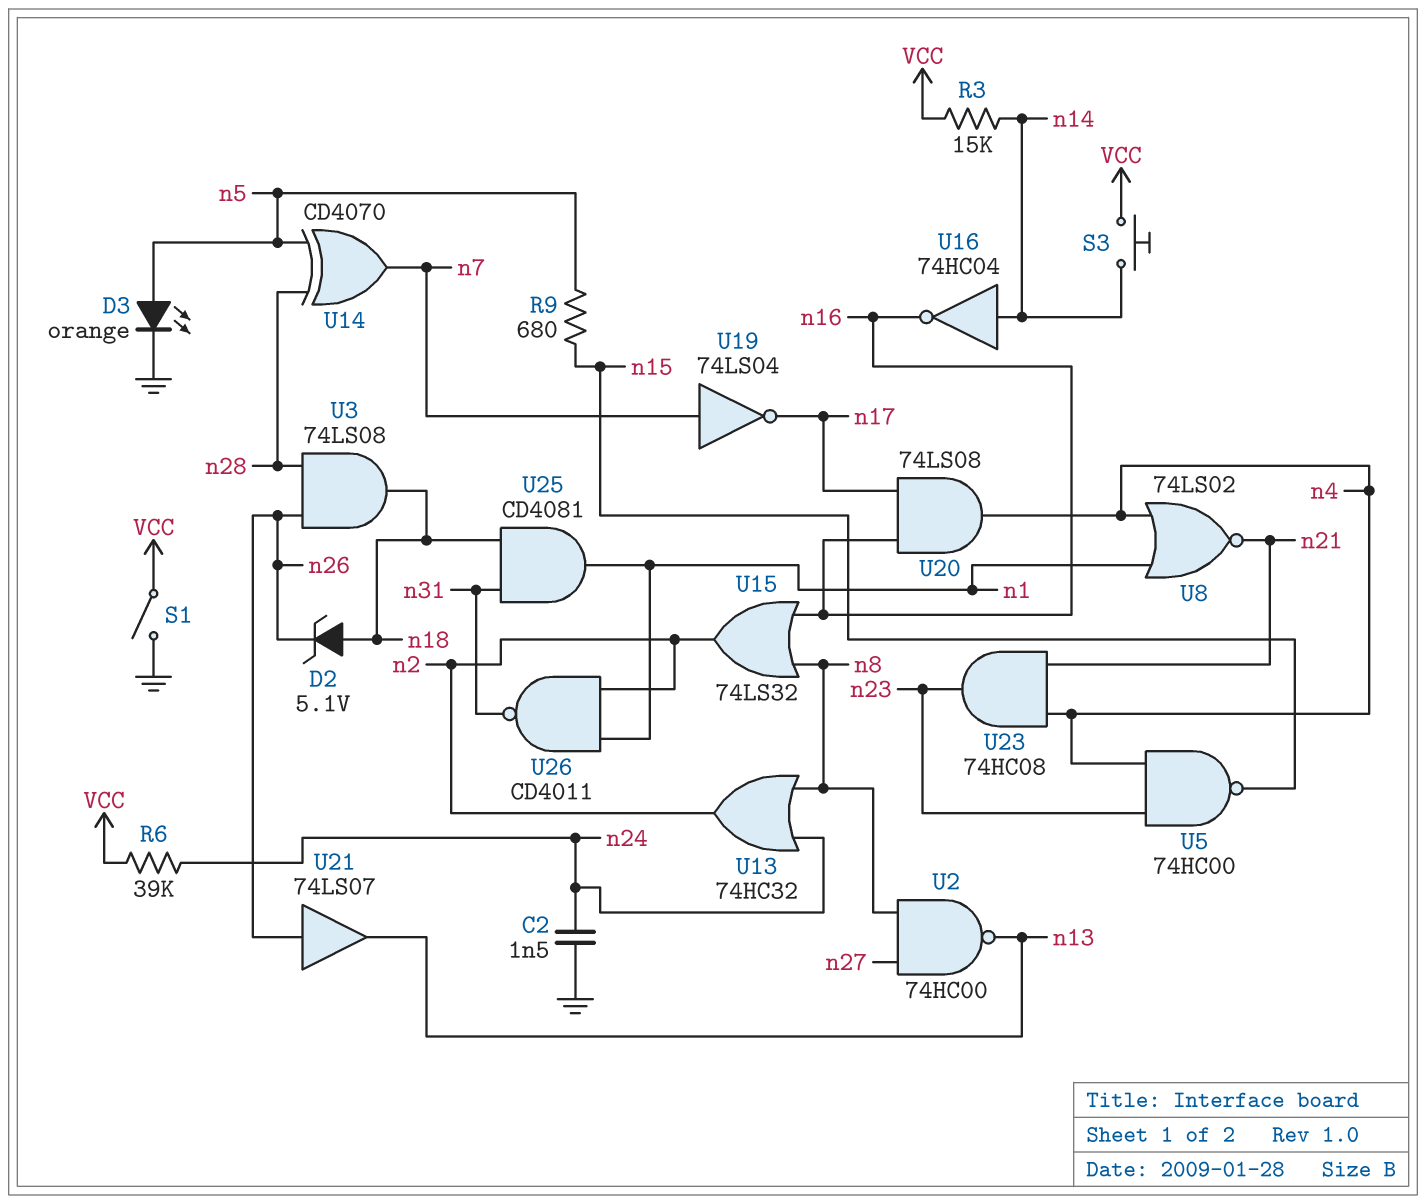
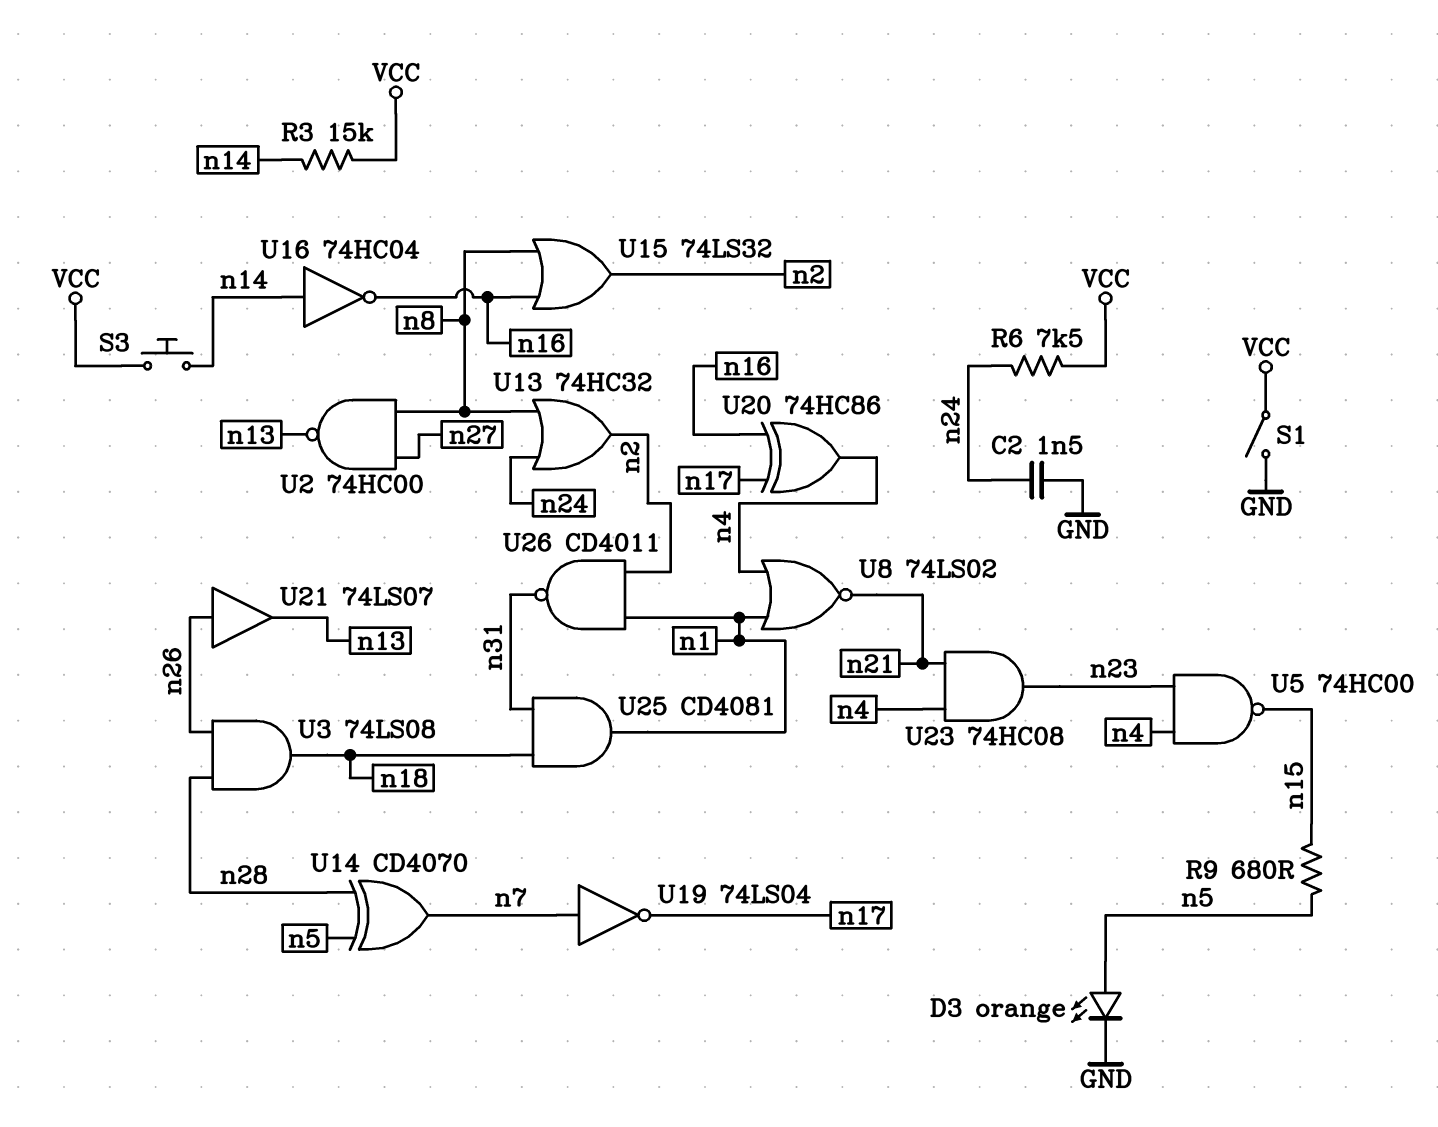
D2: zener 5.1V (A n18, K n26) -> none
R6: 39k (VCC, n24) -> 7.5k (VCC, n24)
U20: AND 74LS08 (in n16, in n17, out n4) -> XOR 74HC86 (in n16, in n17, out n4)

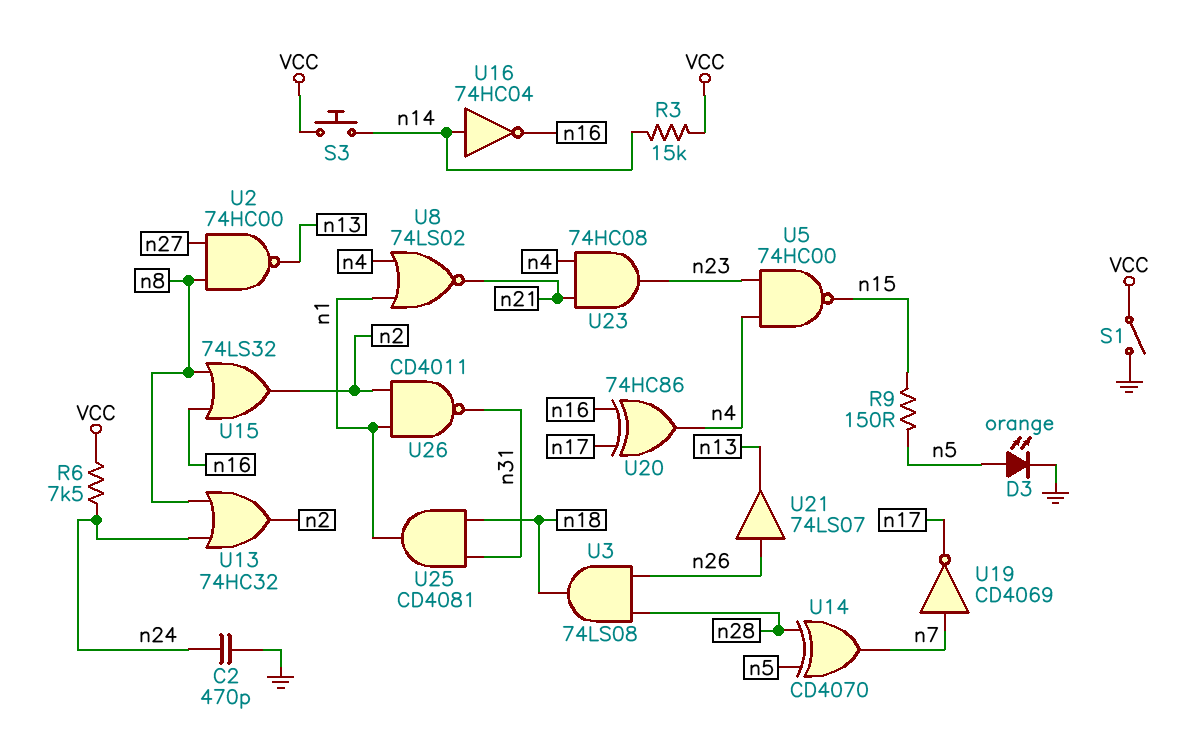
C2: 1.5nF (GND, n24) -> 470pF (GND, n24)
R9: 680 (n5, n15) -> 150 (n5, n15)
U19: NOT 74LS04 (in n7, out n17) -> NOT CD4069 (in n7, out n17)

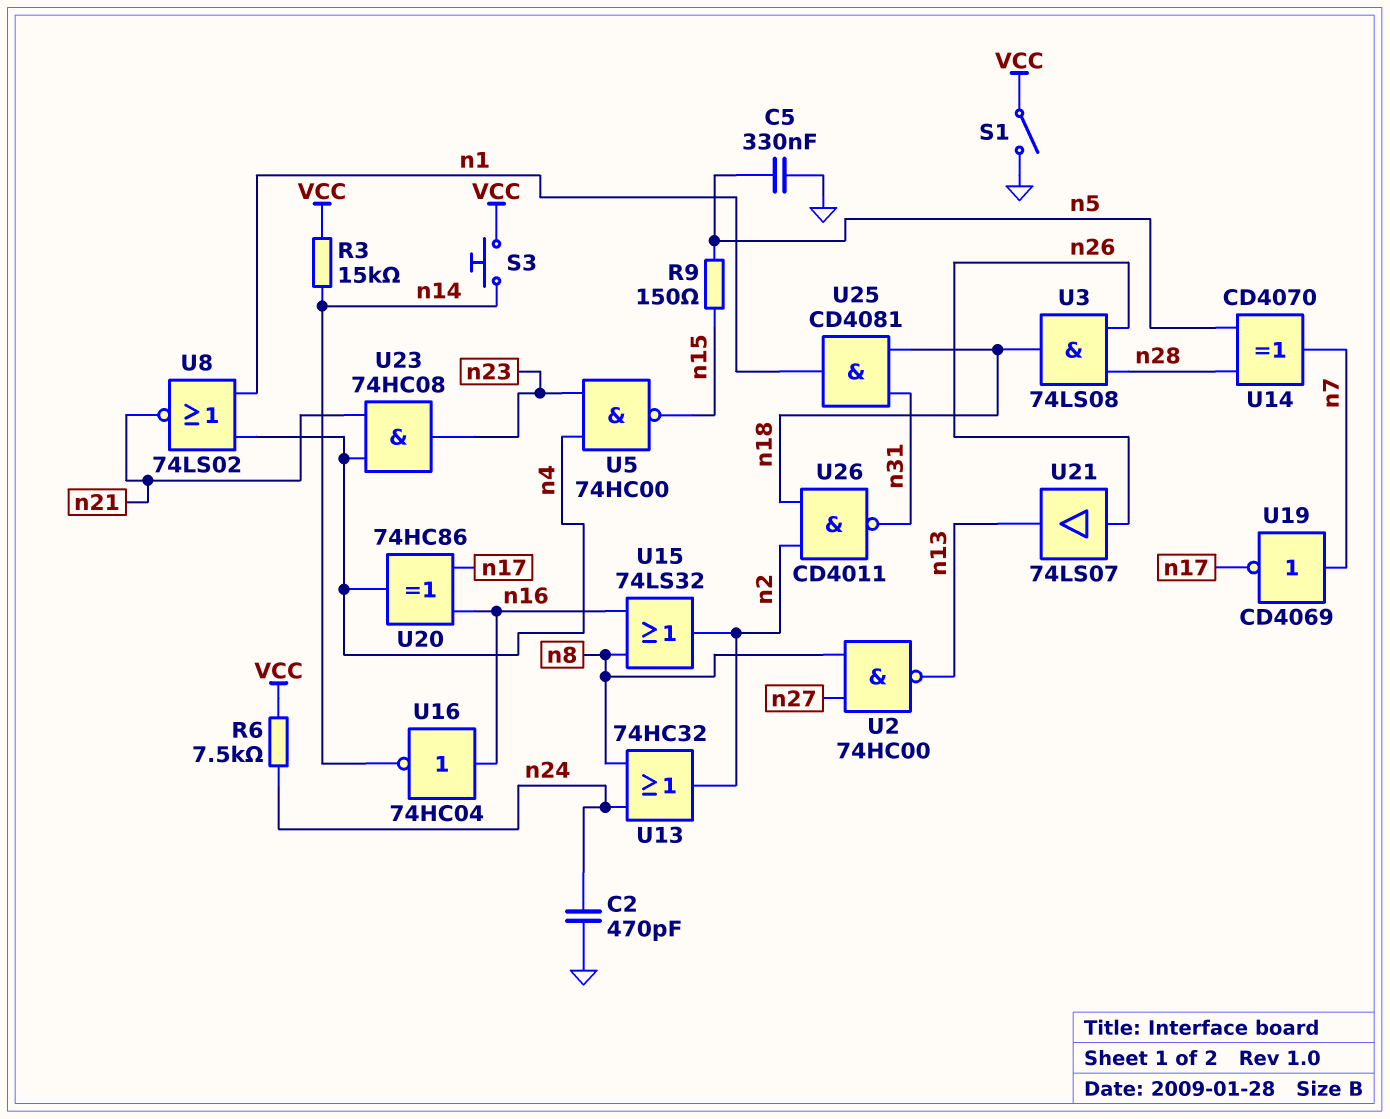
C5: none -> 330nF (GND, n5)
D3: LED orange (A n5, K GND) -> none
U16: NOT 74HC04 (in n14, out n16) -> NOT 74HC04 (in n16, out n14)
U26: NAND CD4011 (in n1, in n2, out n31) -> NAND CD4011 (in n2, in n18, out n31)

